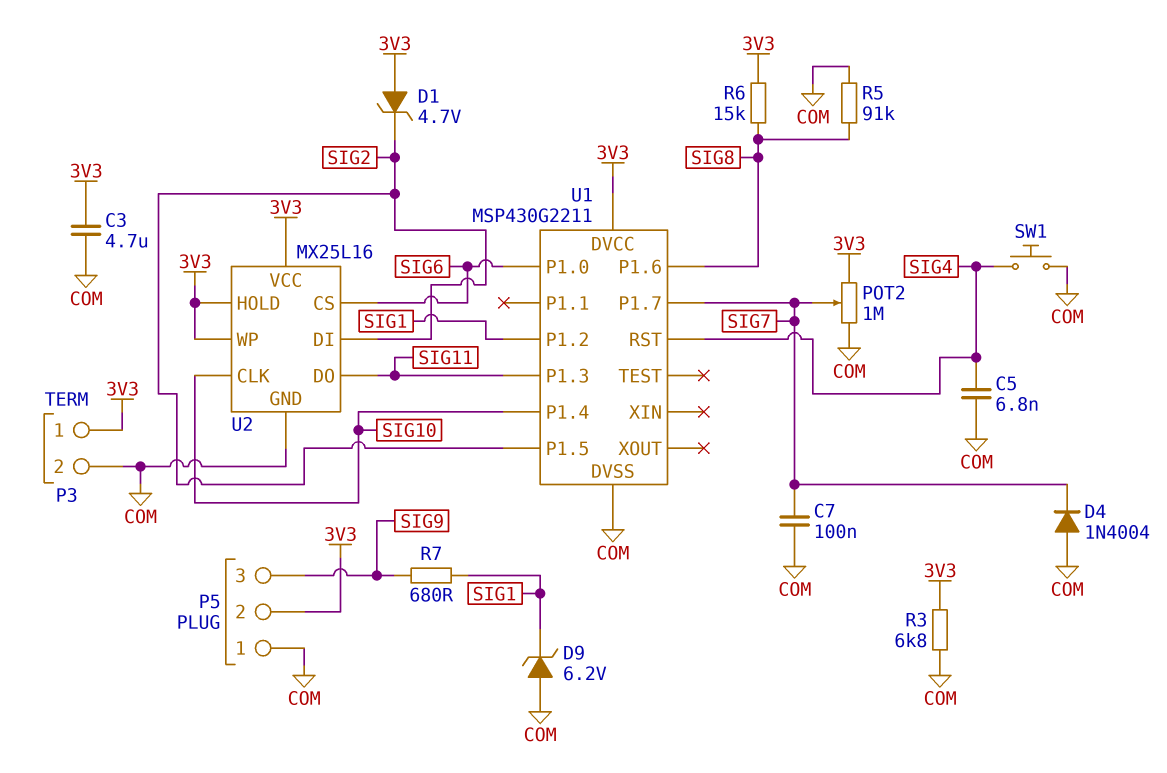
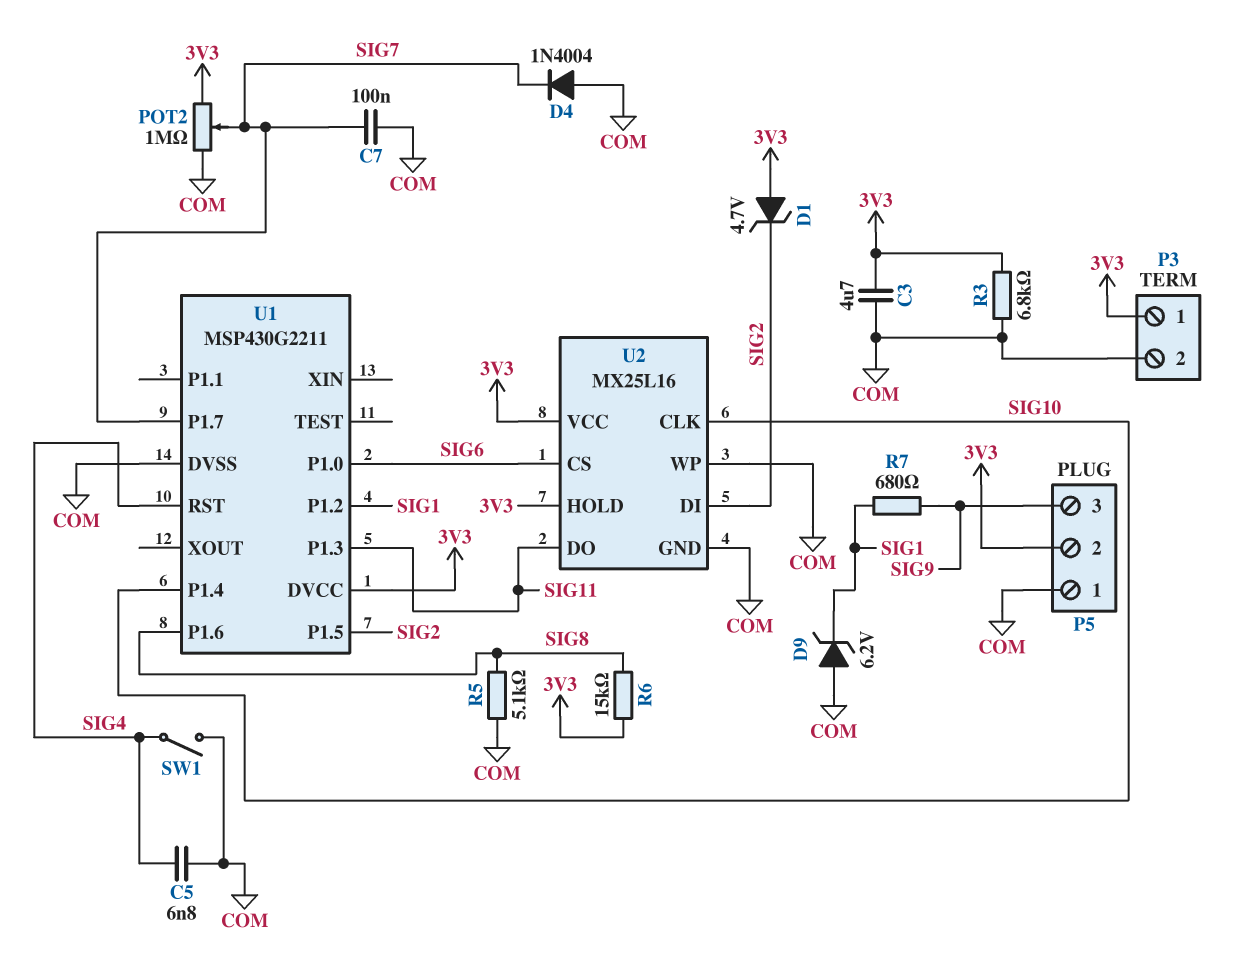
R5: 91k (COM, SIG8) -> 5.1k (COM, SIG8)
SW1: button (COM, SIG4) -> switch (COM, SIG4)
U2 pin WP: 3V3 -> COM

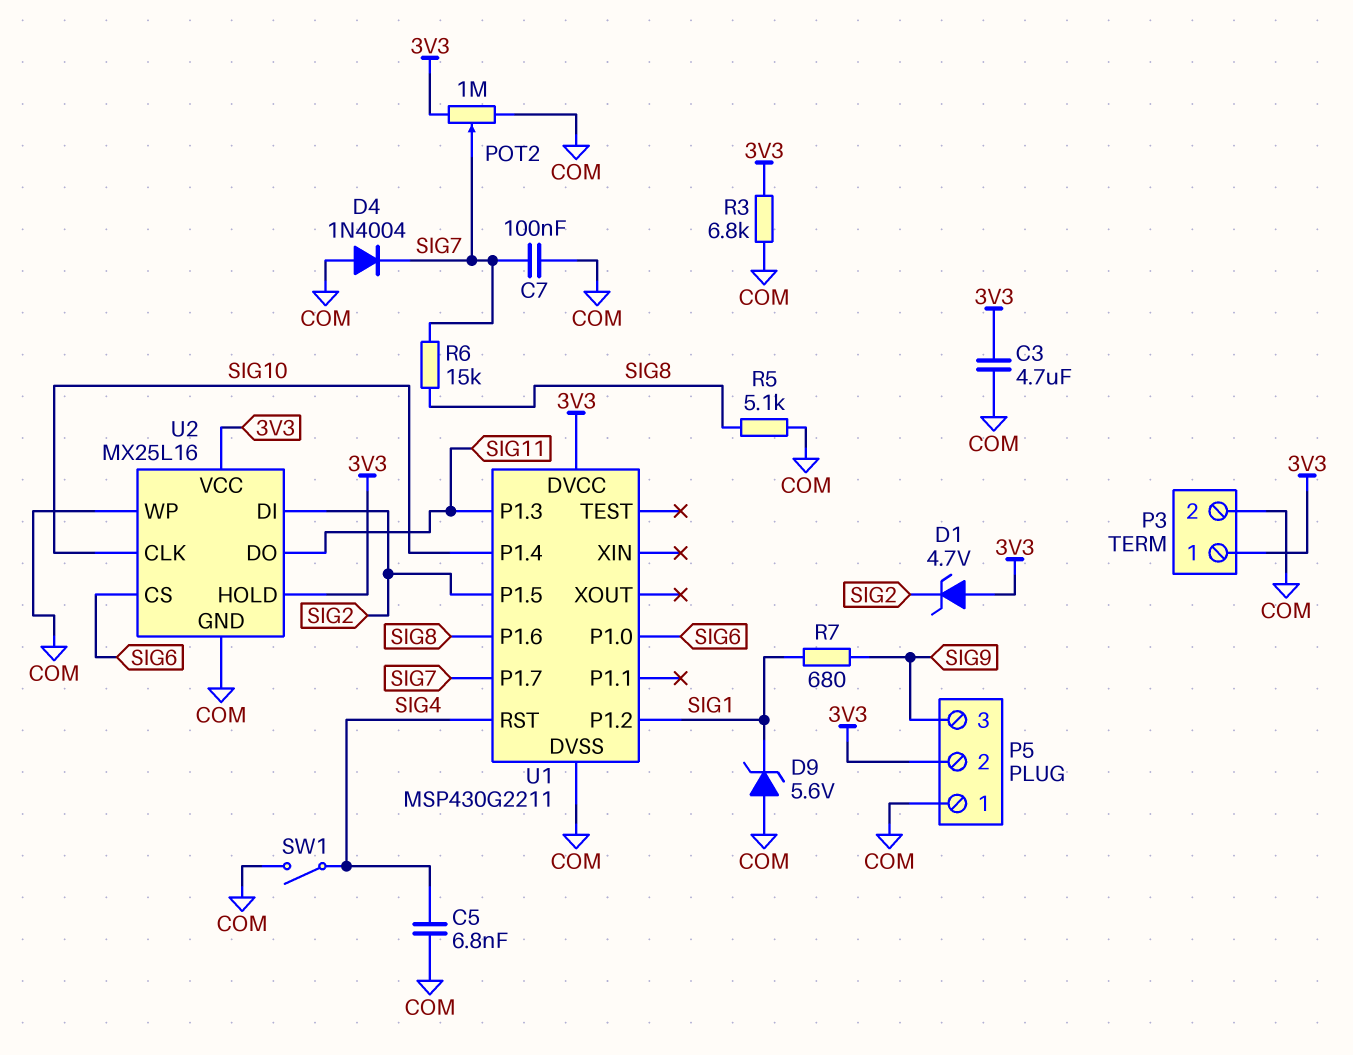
D9: zener 6.2V (A COM, K SIG1) -> zener 5.6V (A COM, K SIG1)
R6: 15k (3V3, SIG8) -> 15k (SIG7, SIG8)

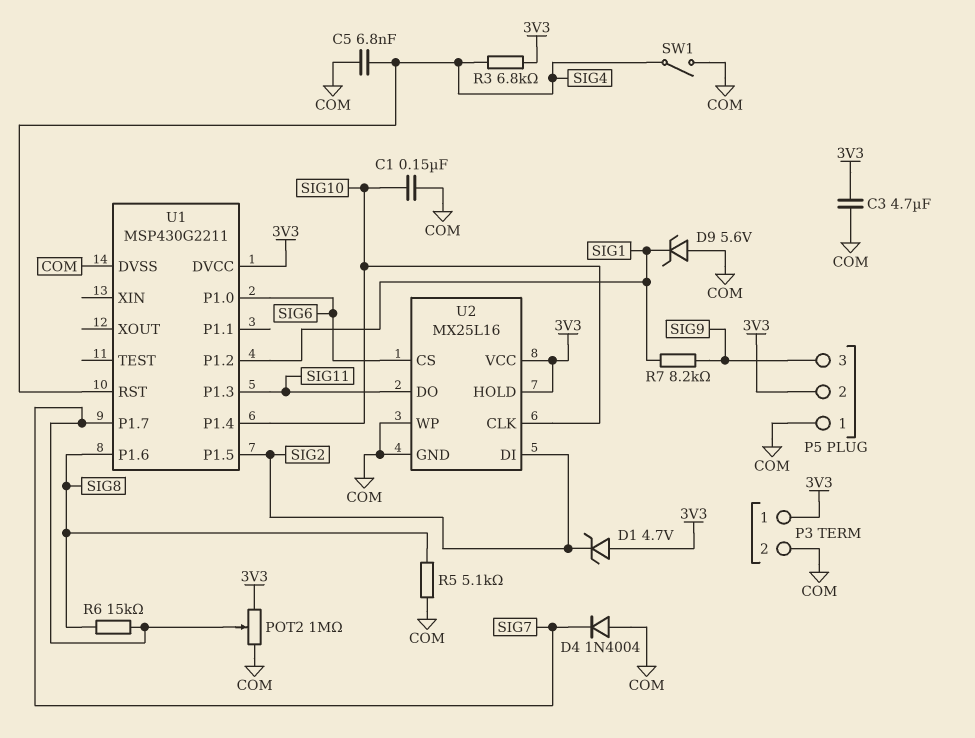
C1: none -> 150nF (COM, SIG10)
C7: 100nF (COM, SIG7) -> none
R3: 6.8k (3V3, COM) -> 6.8k (3V3, SIG4)
R7: 680 (SIG1, SIG9) -> 8.2k (SIG1, SIG9)

